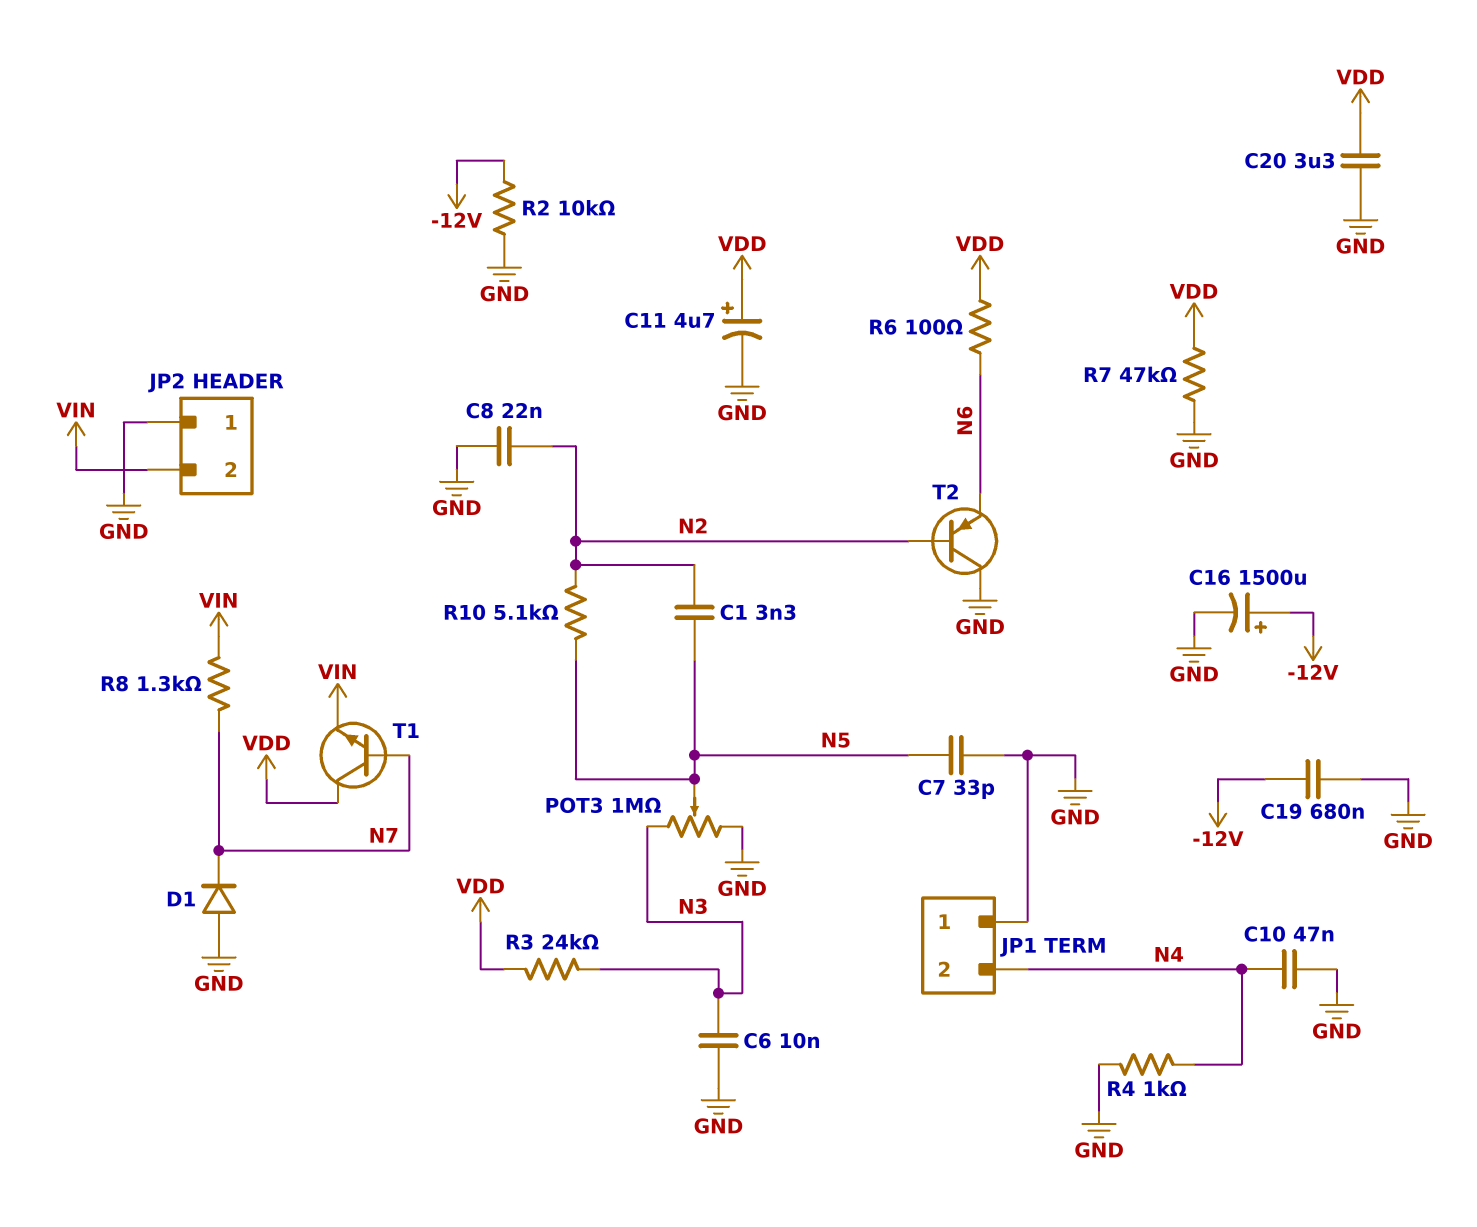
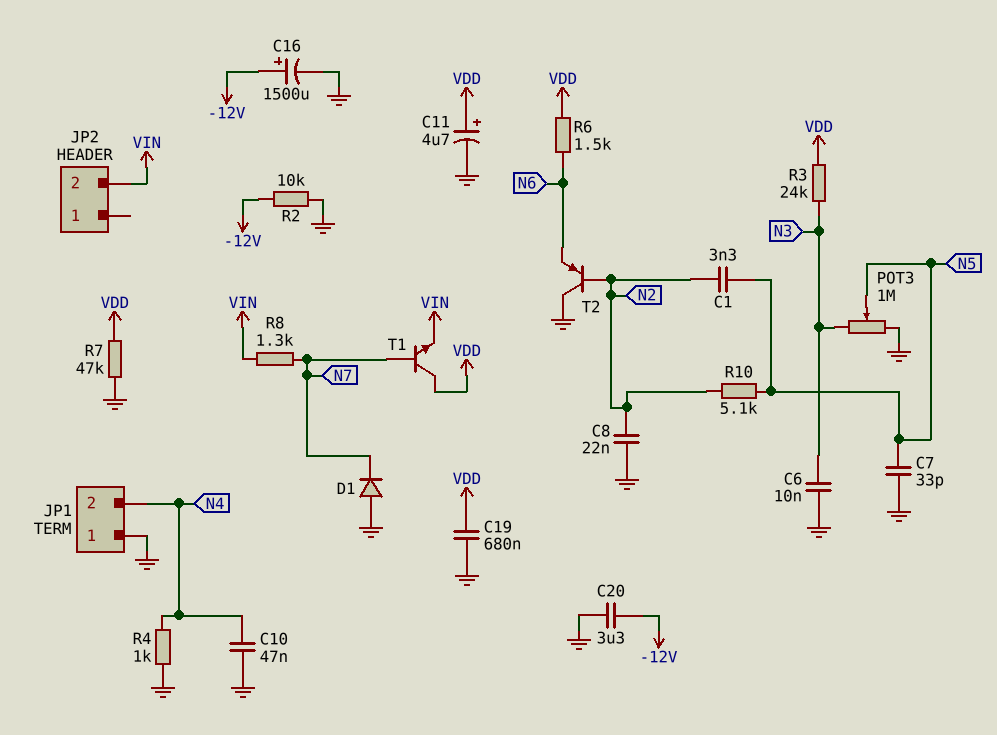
C19: 680nF (-12V, GND) -> 680nF (GND, VDD)
C20: 3.3uF (GND, VDD) -> 3.3uF (-12V, GND)
JP2 pin 1: GND -> none
R6: 100 (N6, VDD) -> 1.5k (N6, VDD)

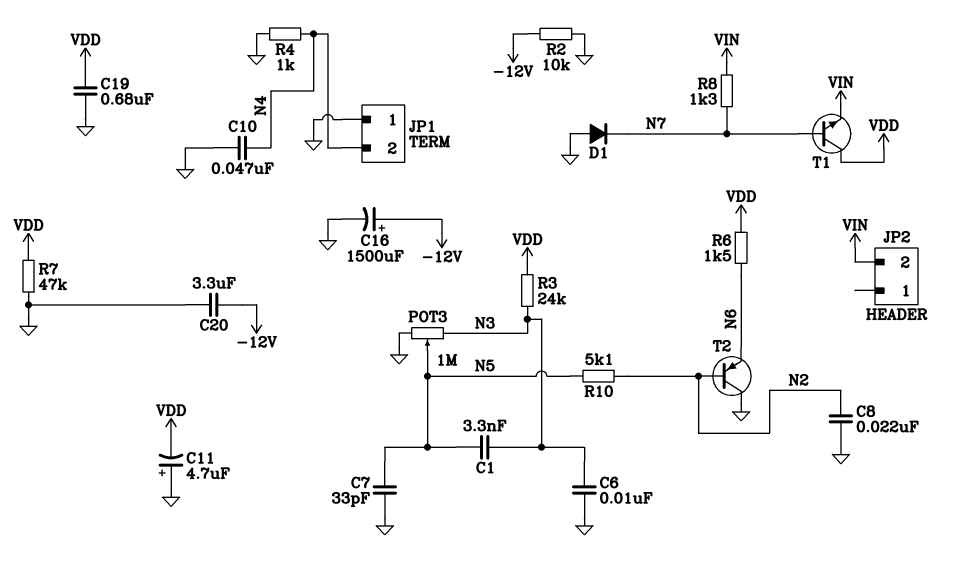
C1: 3.3nF (N2, N5) -> 3.3nF (N3, N5)
C11: 4.7uF (plus VDD, minus GND) -> 4.7uF (plus GND, minus VDD)

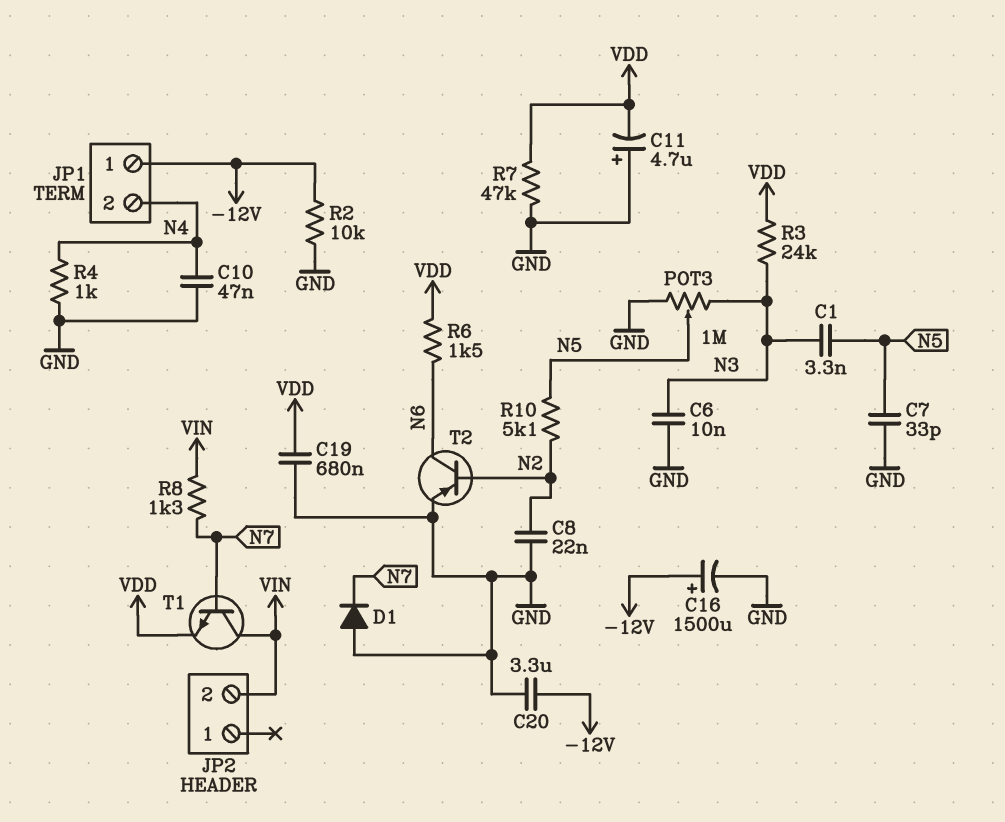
JP1 pin 1: GND -> -12V
T1: NPN (B N7, C VDD, E VIN) -> NPN (B N7, C VIN, E VDD)
T2: PNP (B N2, C GND, E N6) -> PNP (B N2, C N6, E GND)

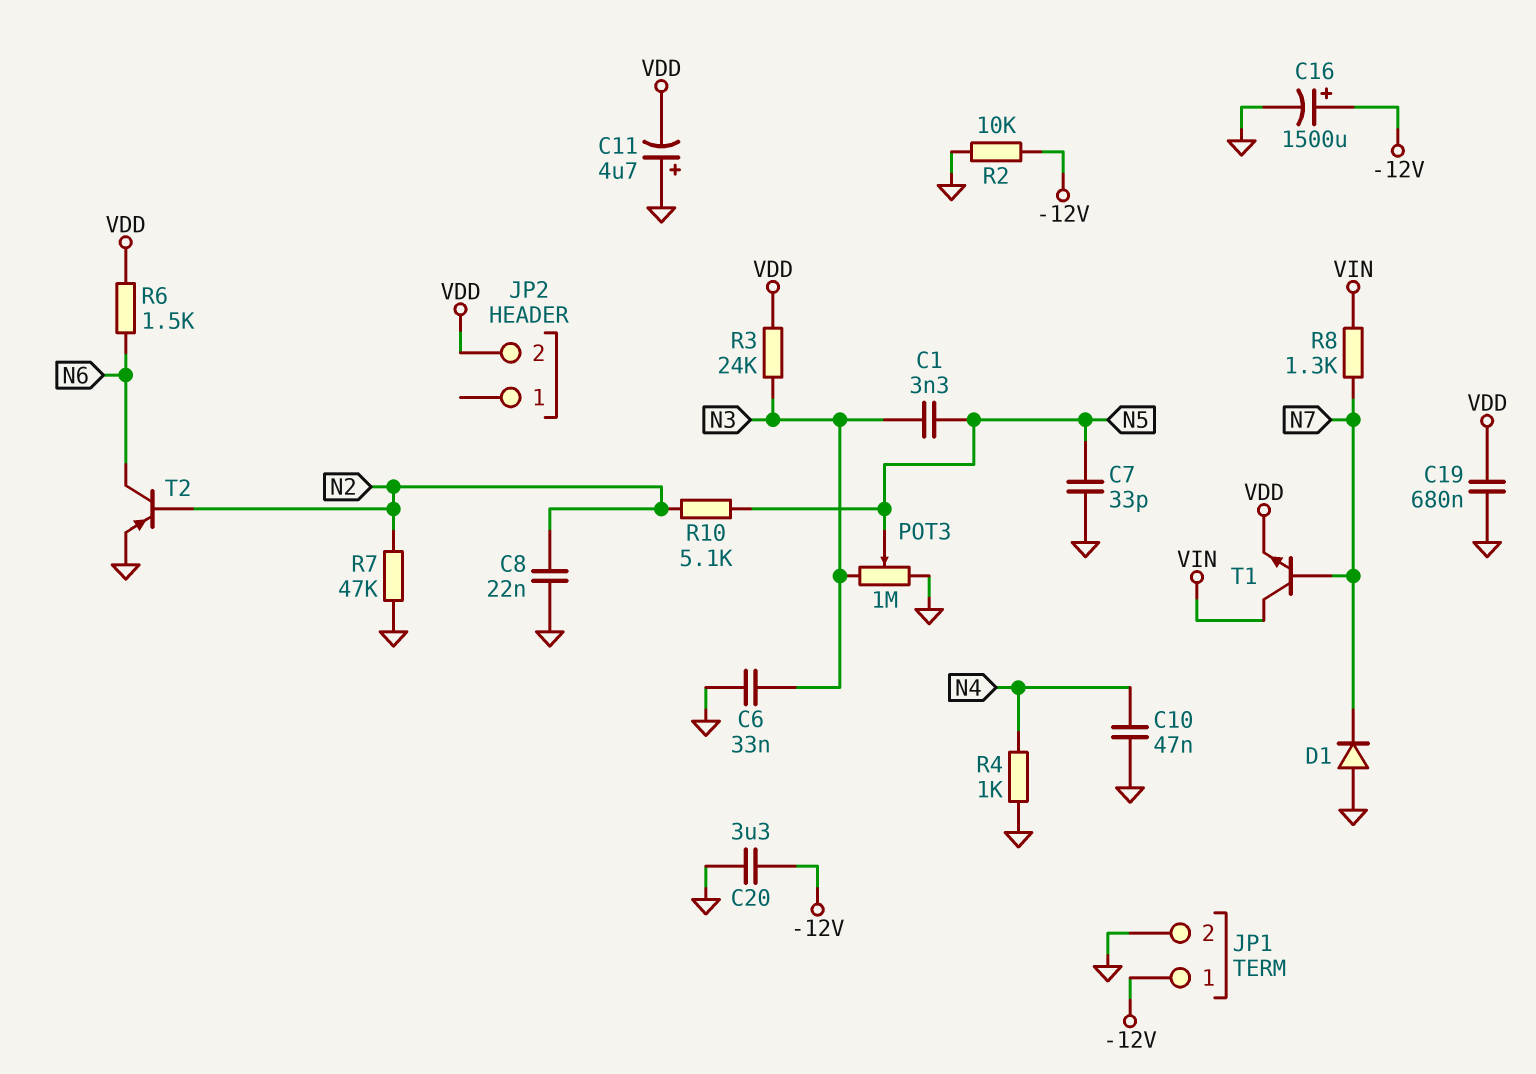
C6: 10nF (GND, N3) -> 33nF (GND, N3)
JP1 pin 2: N4 -> GND
JP2 pin 2: VIN -> VDD
R7: 47k (GND, VDD) -> 47k (GND, N2)

